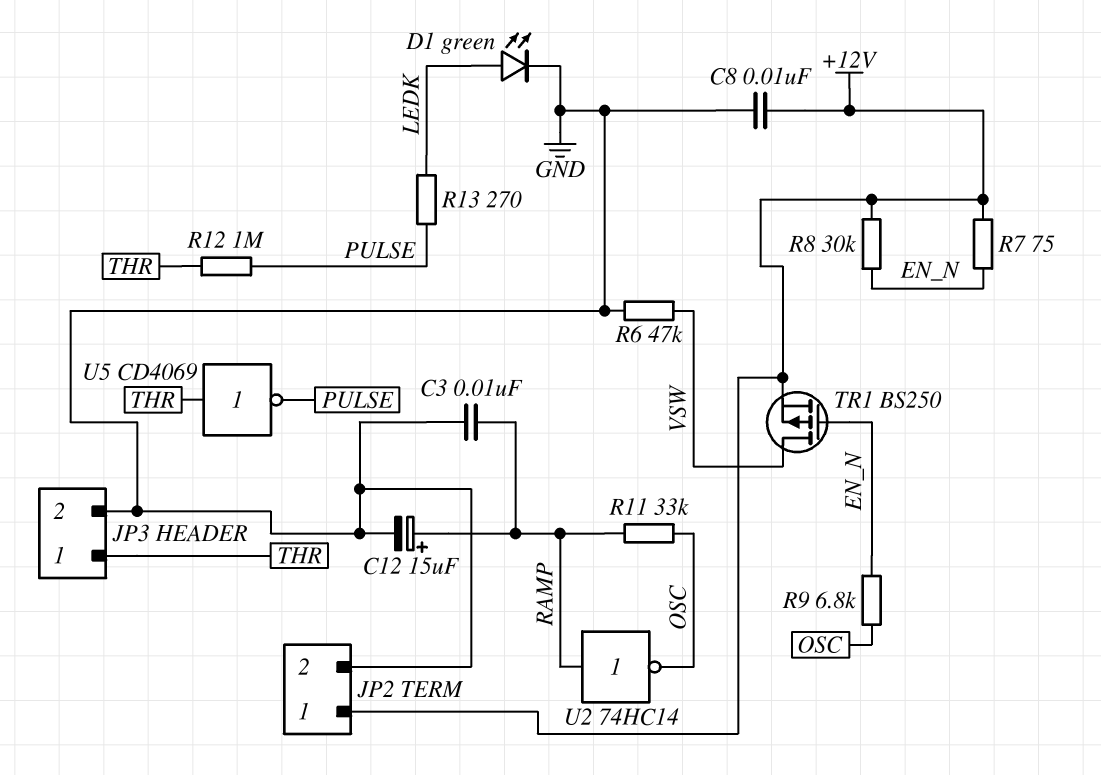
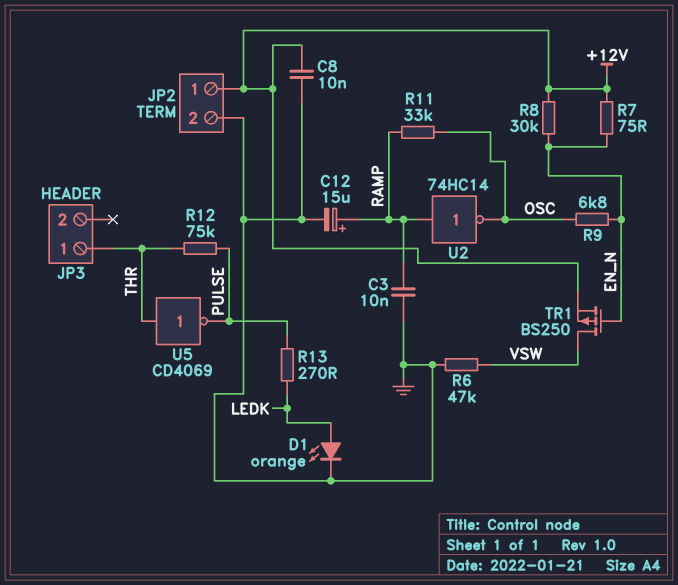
D1: LED green (A LEDK, K GND) -> LED orange (A LEDK, K GND)
JP3 pin 2: GND -> none
R12: 1M (PULSE, THR) -> 75k (PULSE, THR)

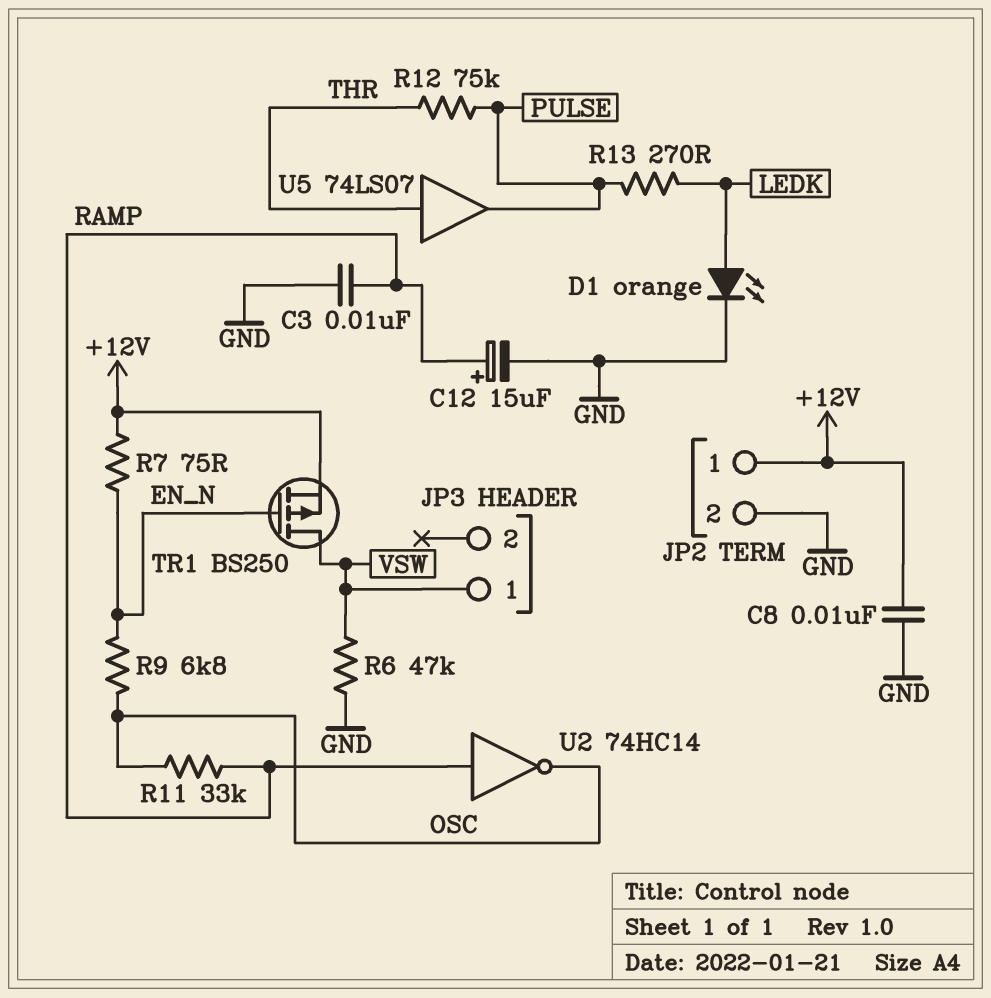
JP3 pin 1: THR -> VSW
R8: 30k (+12V, EN_N) -> none
U5: NOT CD4069 (in THR, out PULSE) -> buffer 74LS07 (in THR, out PULSE)

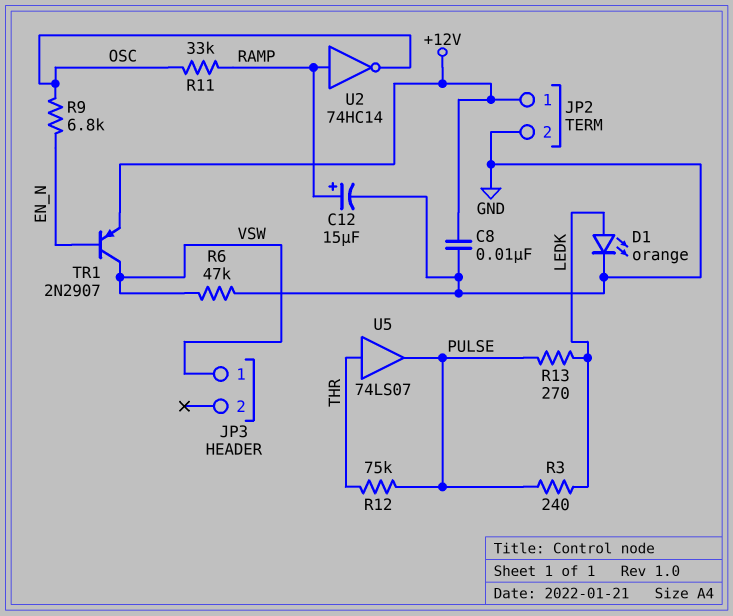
C3: 10nF (GND, RAMP) -> none
R3: none -> 240 (LEDK, PULSE)
R7: 75 (+12V, EN_N) -> none
TR1: PMOS BS250 (G EN_N, D VSW, S +12V) -> PNP 2N2907 (B EN_N, C VSW, E +12V)

